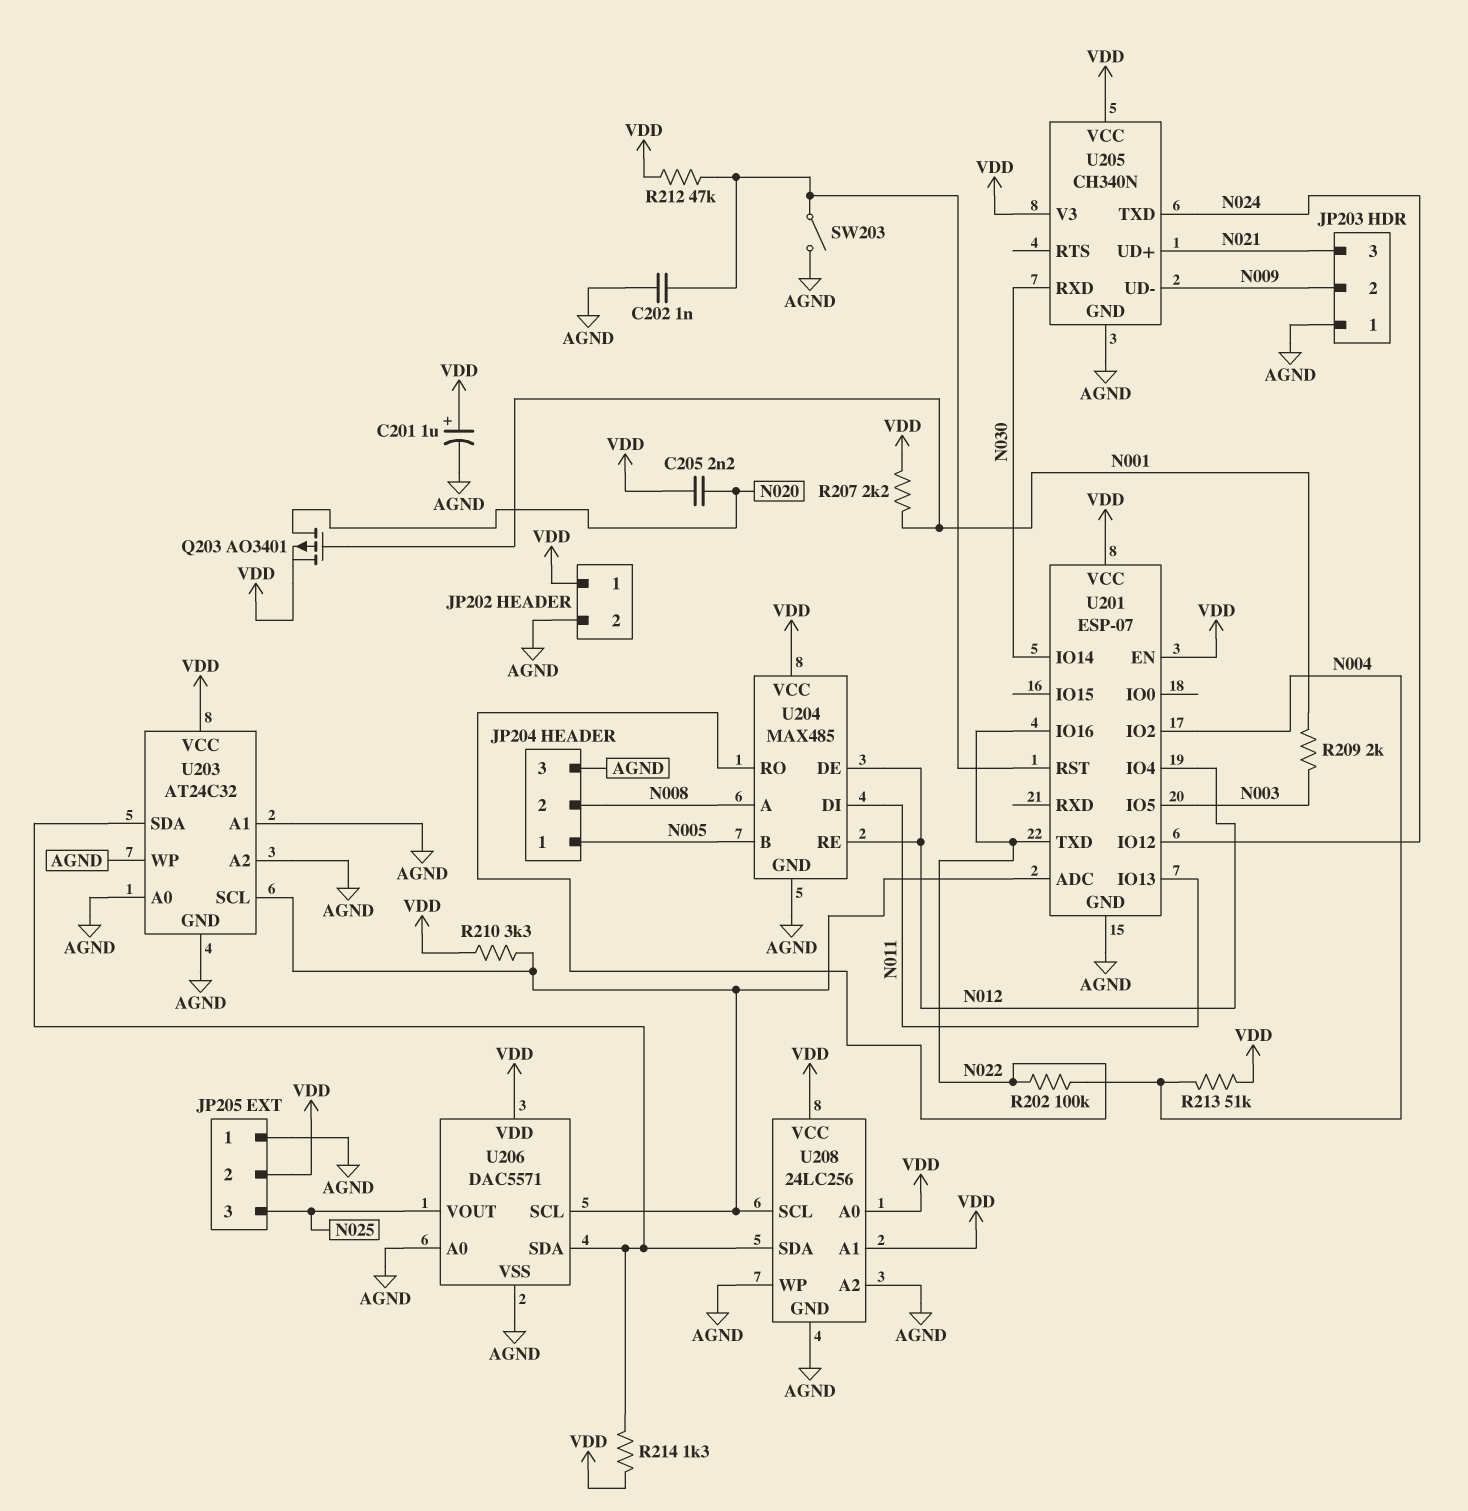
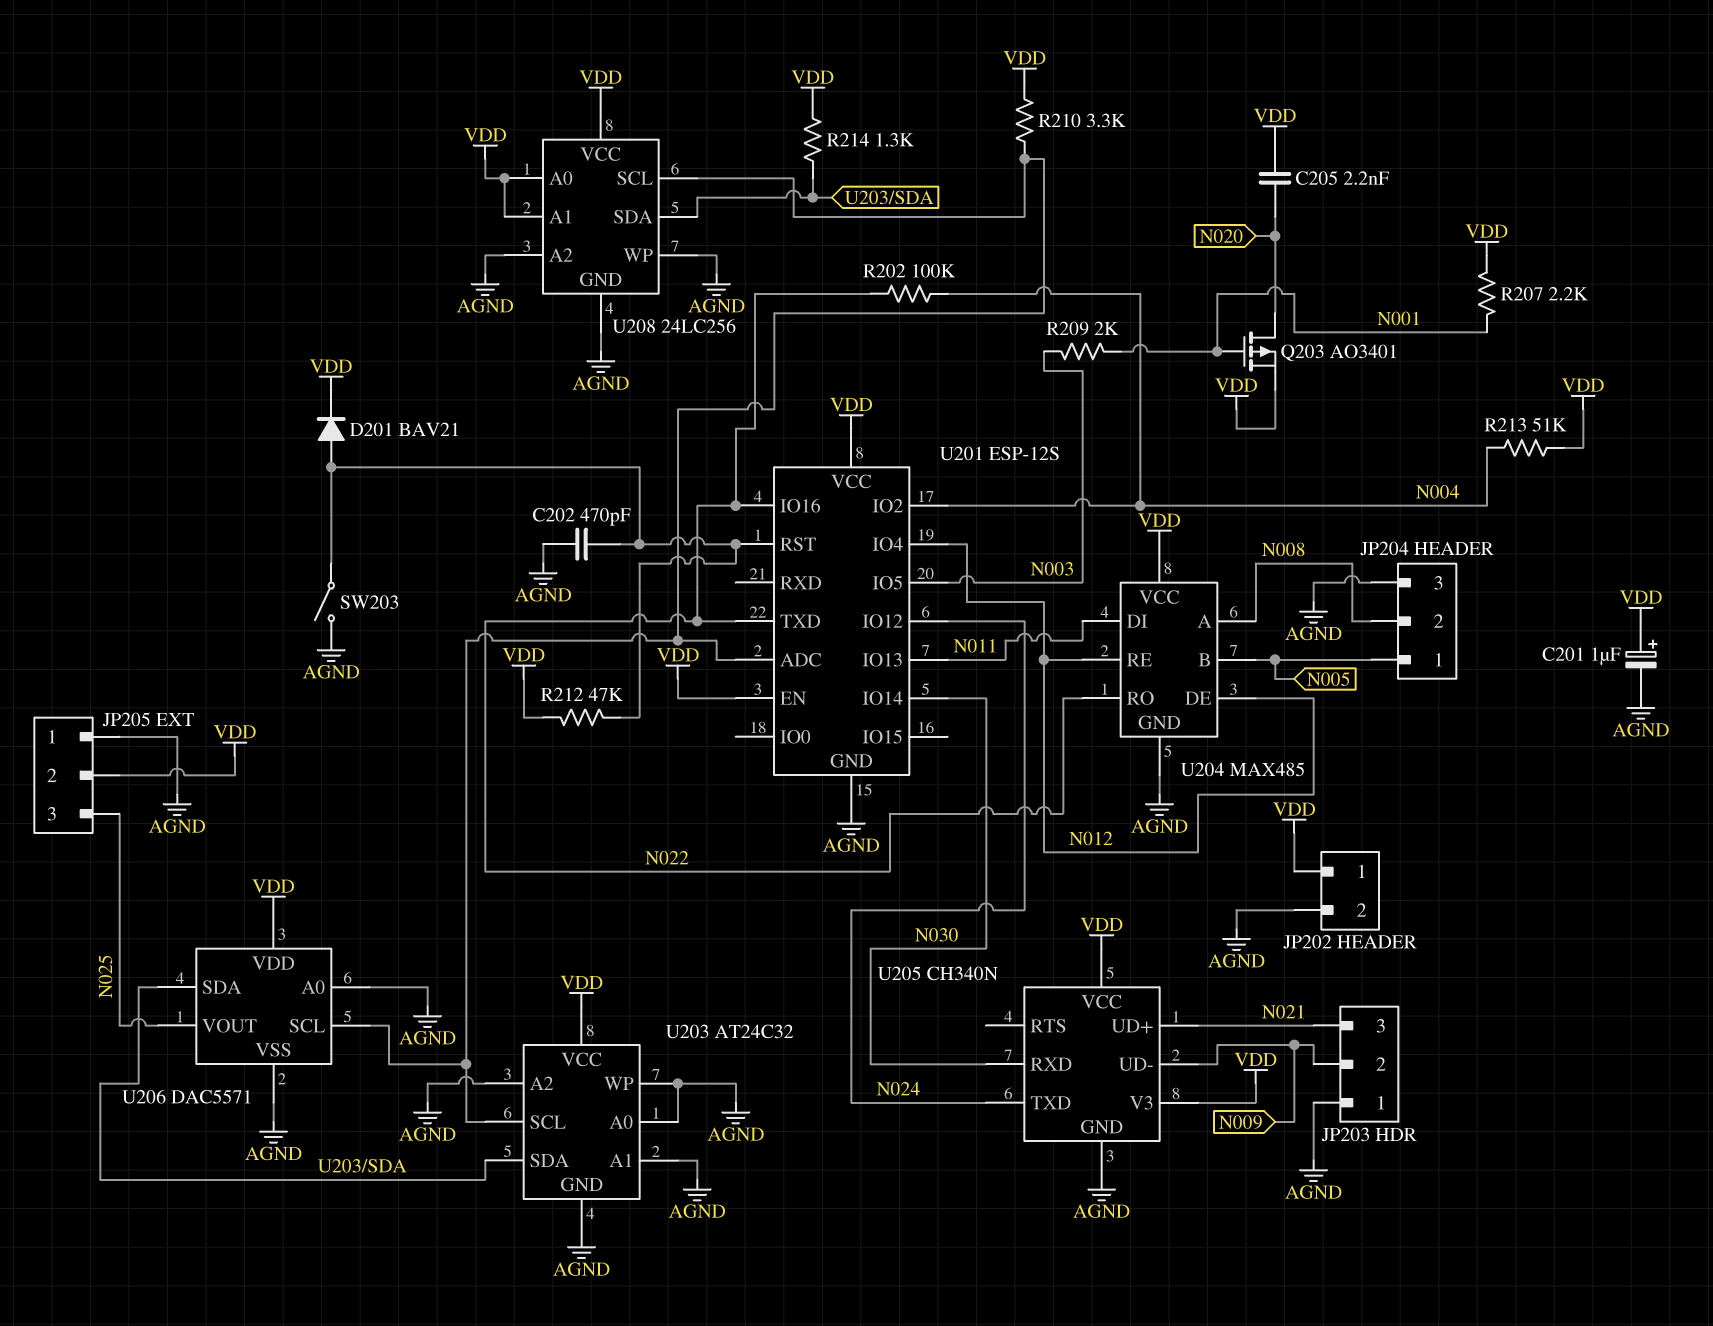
C202: 1nF (AGND, U201/RST) -> 470pF (AGND, U201/RST)
D201: none -> diode BAV21 (A U201/RST, K VDD)
U201: ESP-07 -> ESP-12S

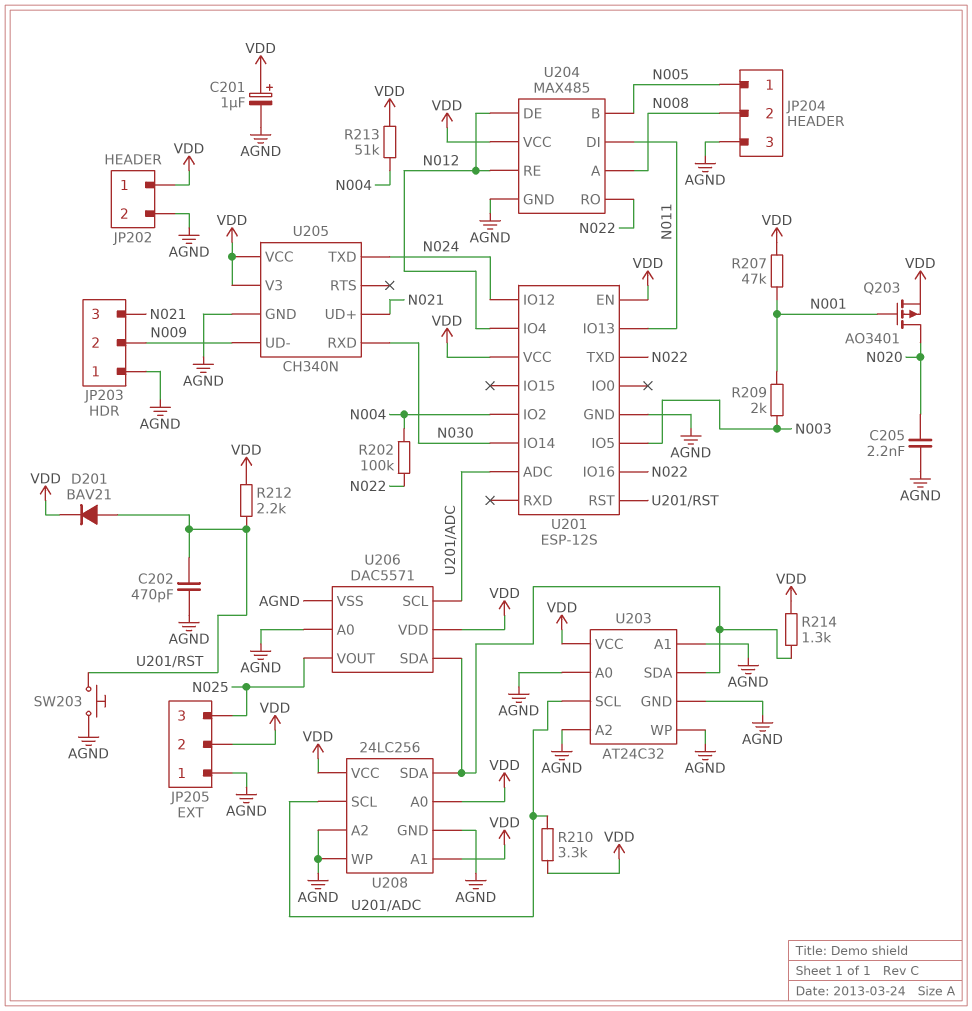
C205: 2.2nF (N020, VDD) -> 2.2nF (AGND, N020)
R207: 2.2k (N001, VDD) -> 47k (N001, VDD)
R212: 47k (U201/RST, VDD) -> 2.2k (U201/RST, VDD)
SW203: switch (AGND, U201/RST) -> button (AGND, U201/RST)

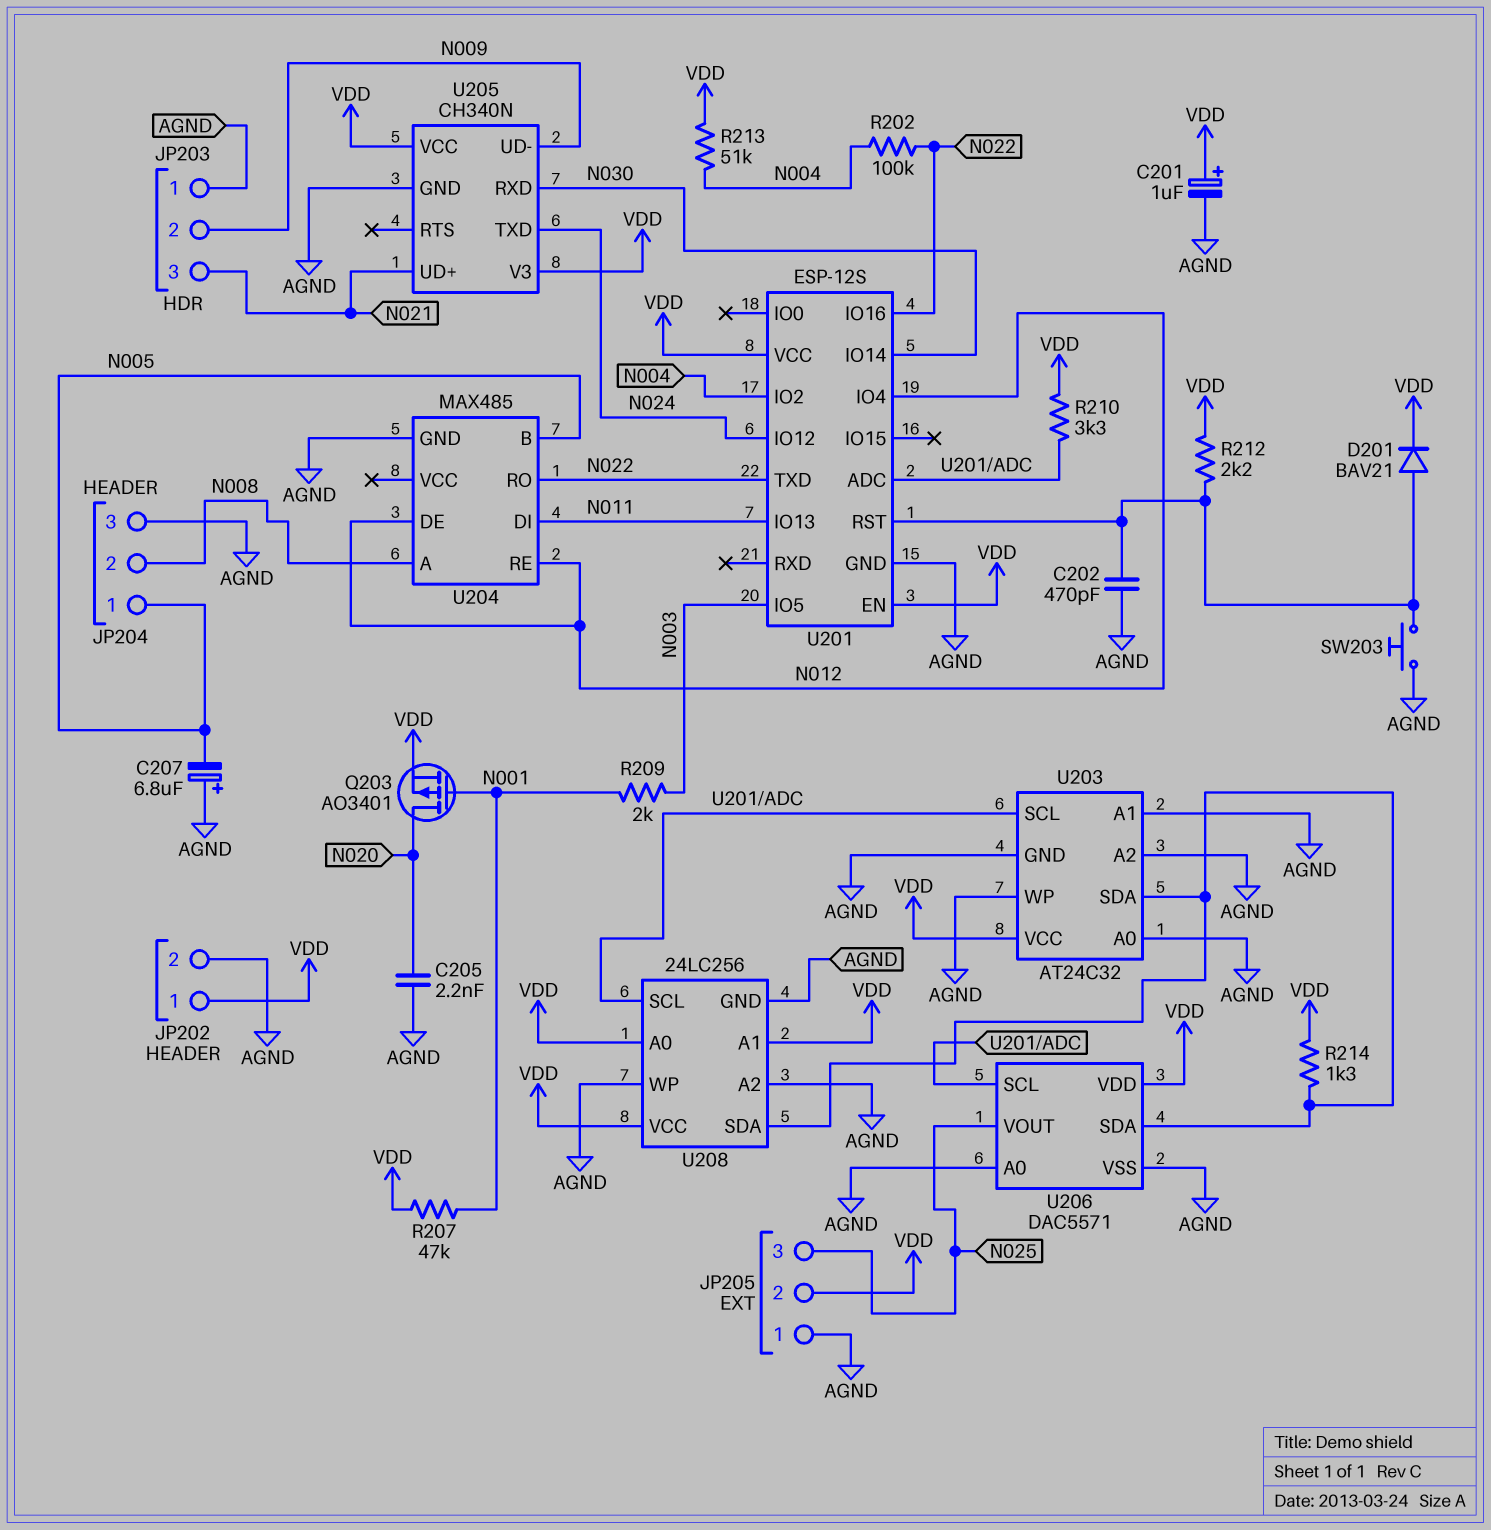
C207: none -> 6.8uF (plus AGND, minus N005)
U204 pin VCC: VDD -> none

